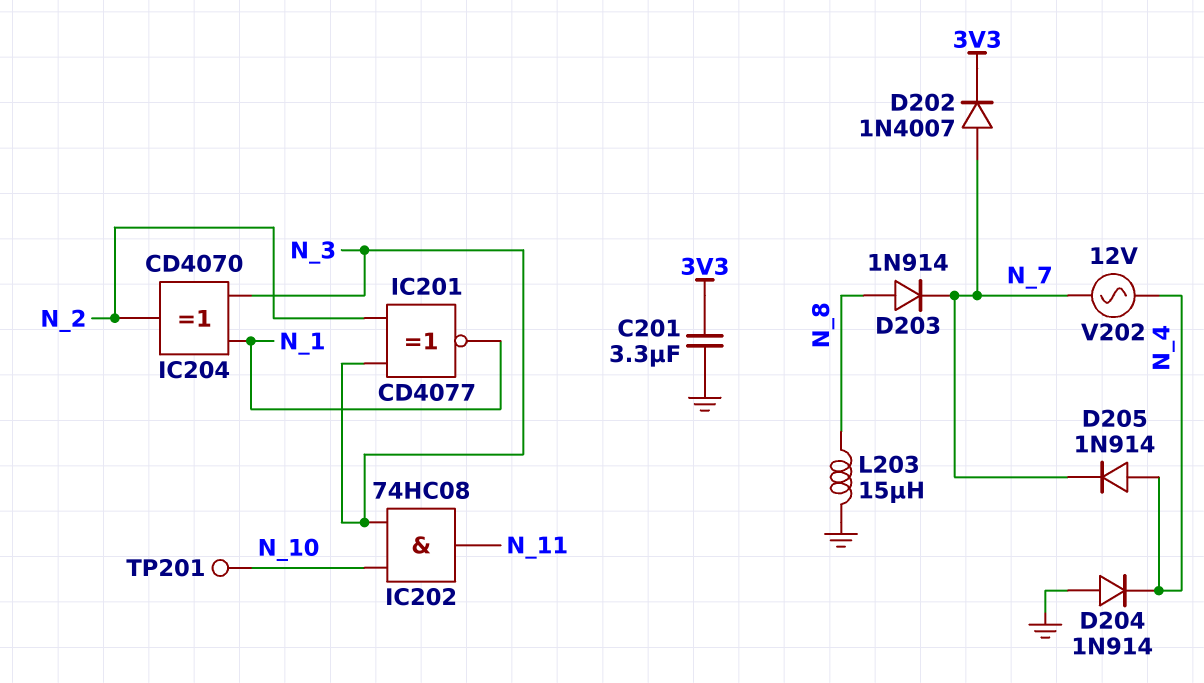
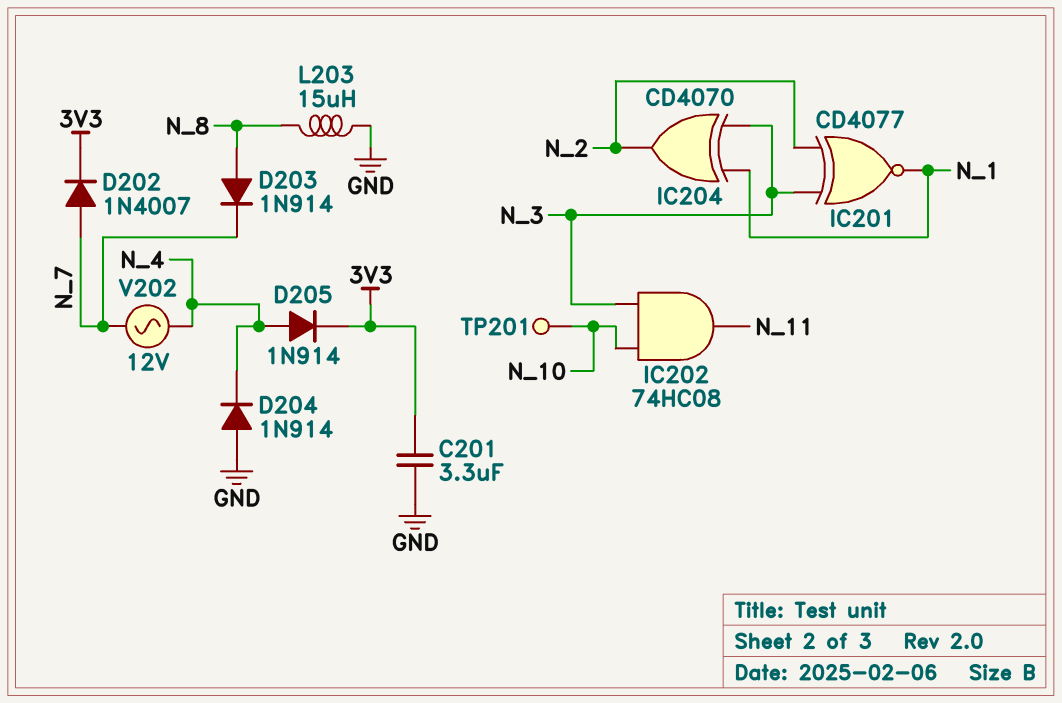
D205: diode 1N914 (A N_4, K N_7) -> diode 1N914 (A N_4, K 3V3)

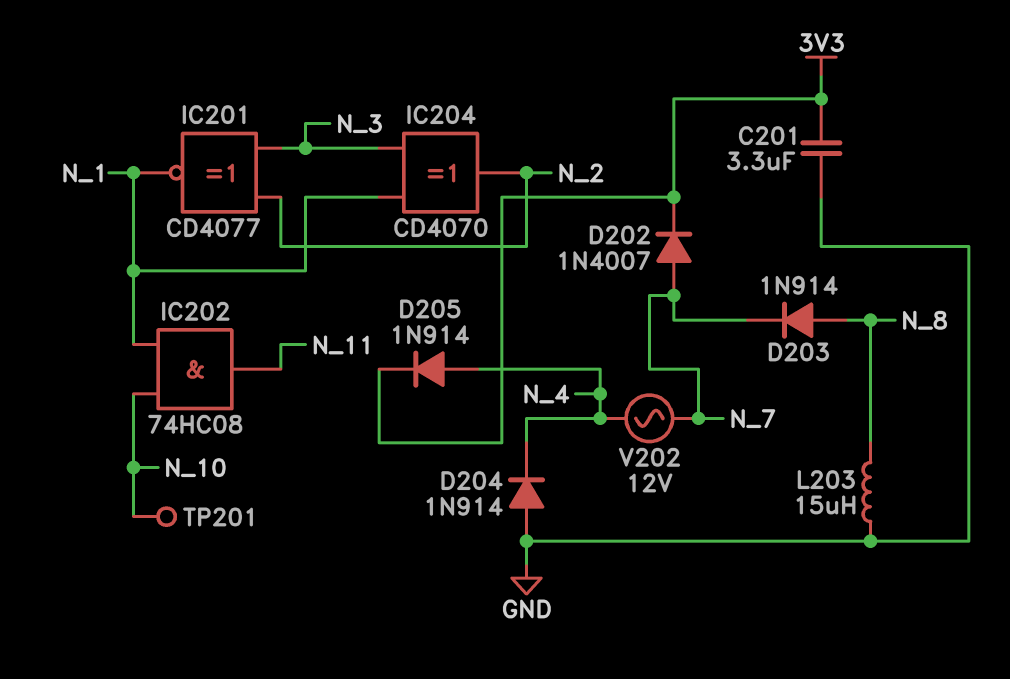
IC202: AND 74HC08 (in N_3, in N_10, out N_11) -> AND 74HC08 (in N_1, in N_10, out N_11)

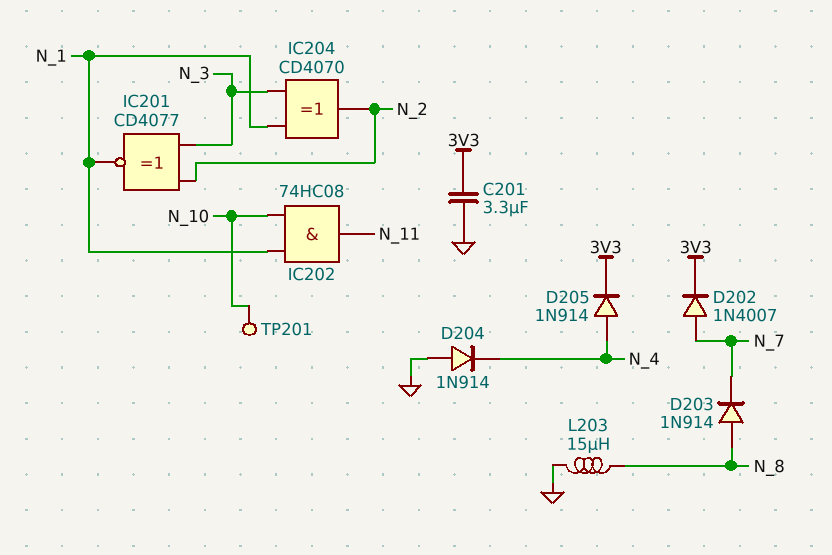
V202: AC 12V (N_4, N_7) -> none

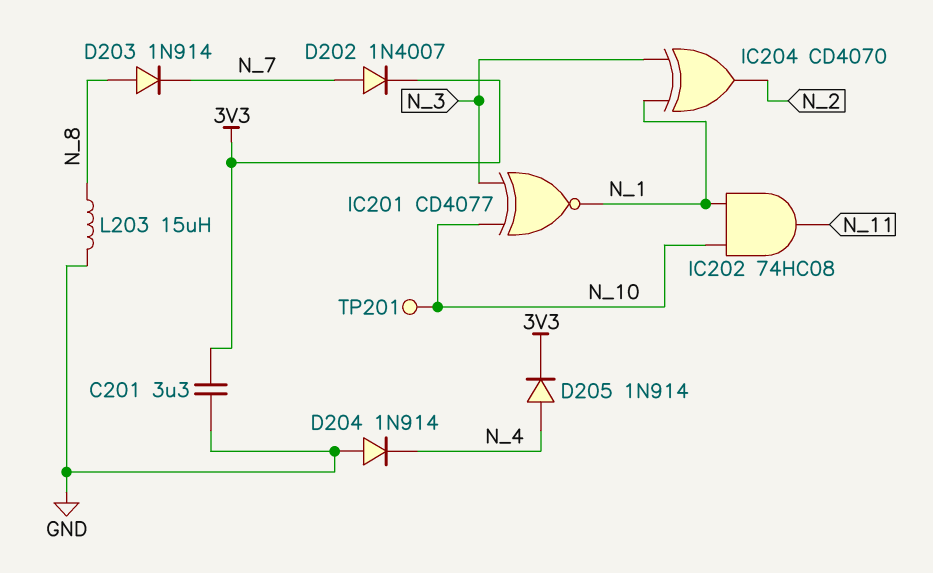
IC201: XNOR CD4077 (in N_2, in N_3, out N_1) -> XNOR CD4077 (in N_3, in N_10, out N_1)

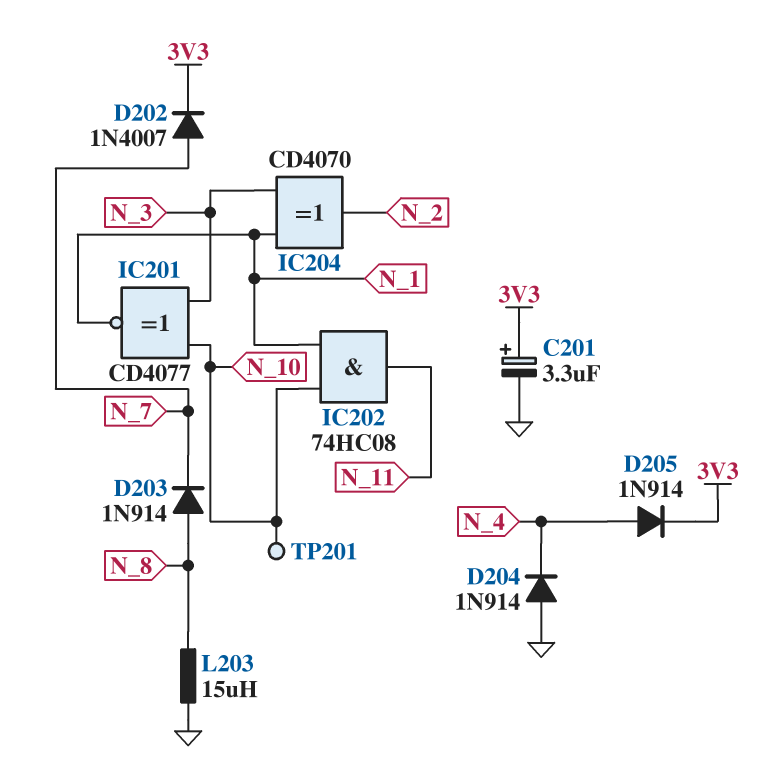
C201: 3.3uF (3V3, GND) -> 3.3uF (plus 3V3, minus GND)

